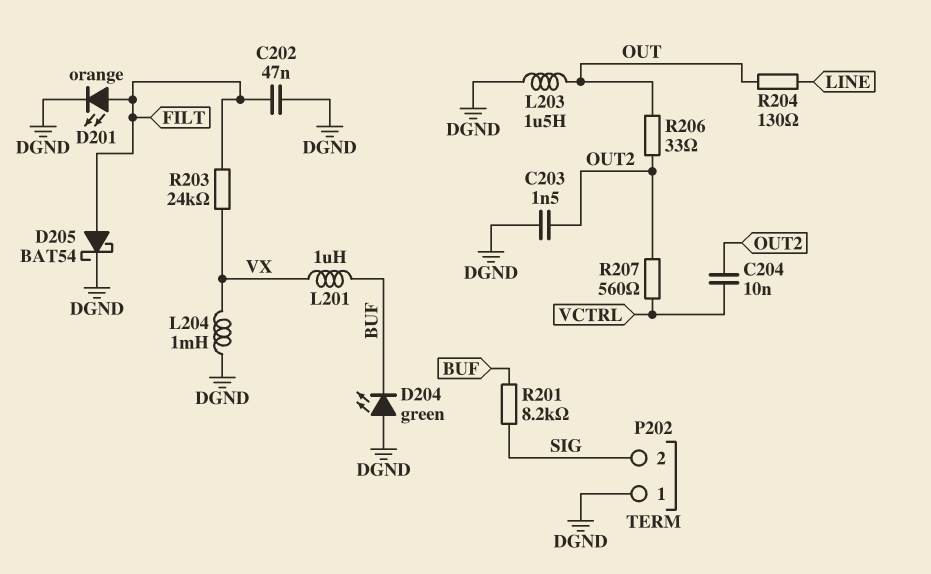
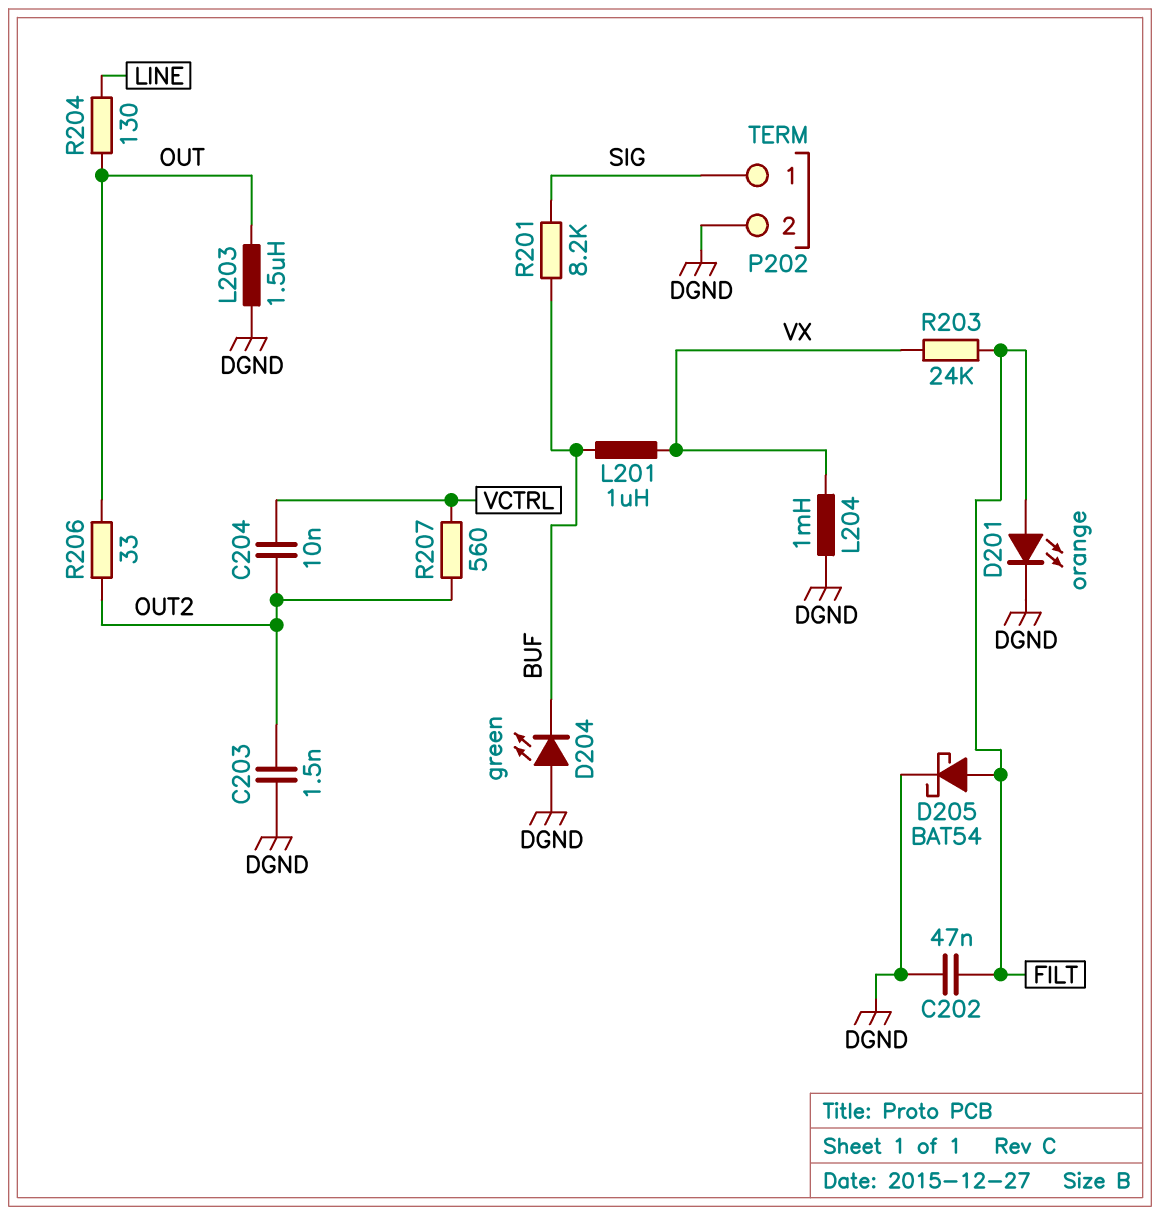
P202 pin 1: DGND -> SIG
P202 pin 2: SIG -> DGND

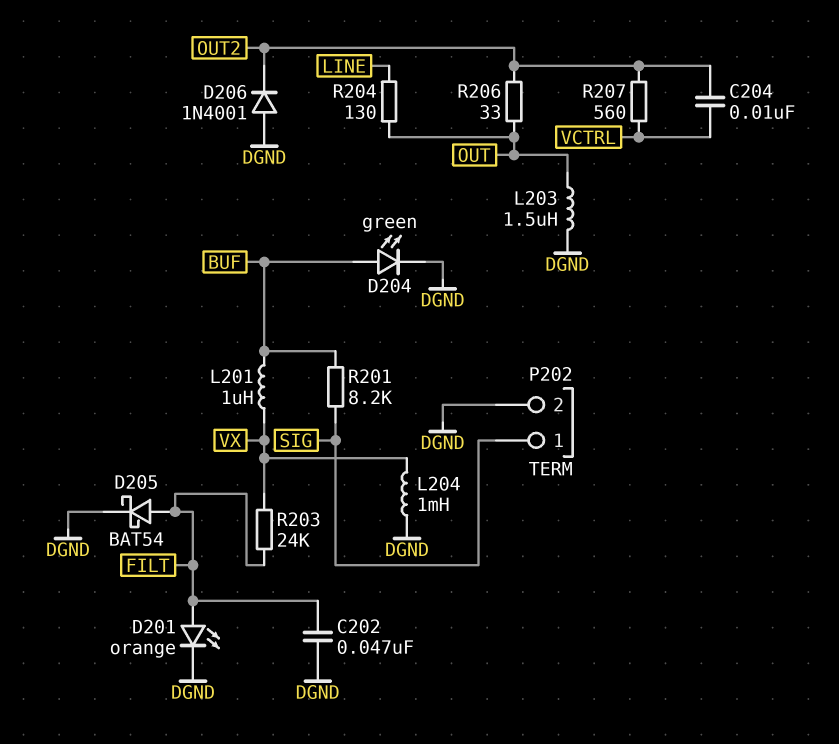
C203: 1.5nF (DGND, OUT2) -> none
D204: LED green (A DGND, K BUF) -> LED green (A BUF, K DGND)
D206: none -> diode 1N4001 (A DGND, K OUT2)

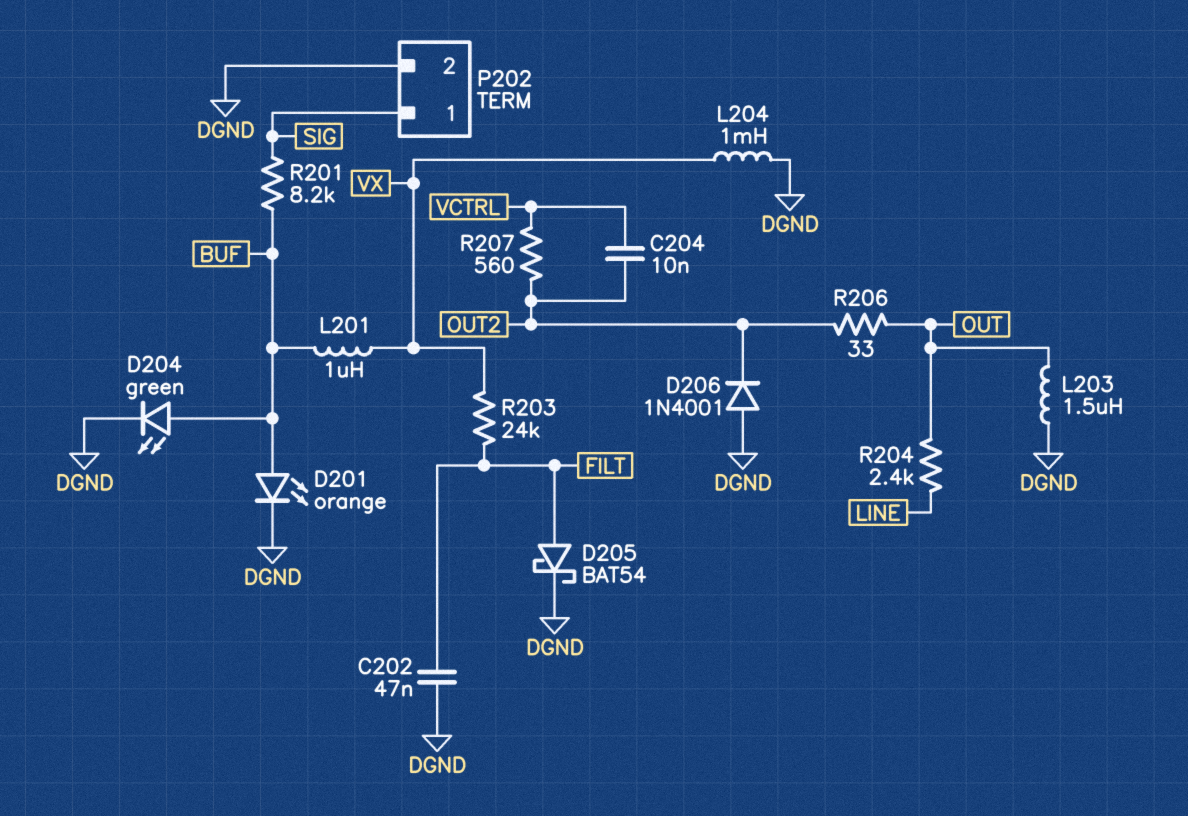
D201: LED orange (A FILT, K DGND) -> LED orange (A BUF, K DGND)
R204: 130 (LINE, OUT) -> 2.4k (LINE, OUT)

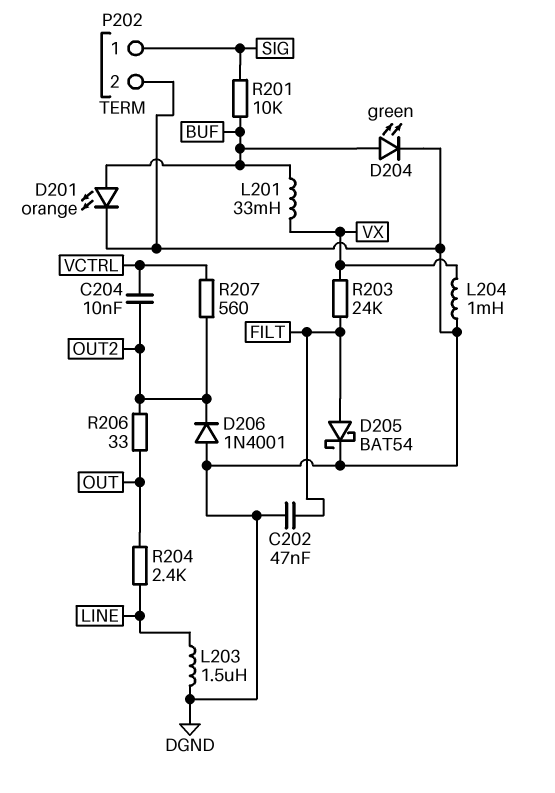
L201: 1uH (BUF, VX) -> 33mH (BUF, VX)
L203: 1.5uH (DGND, OUT) -> 1.5uH (DGND, LINE)
R201: 8.2k (BUF, SIG) -> 10k (BUF, SIG)

